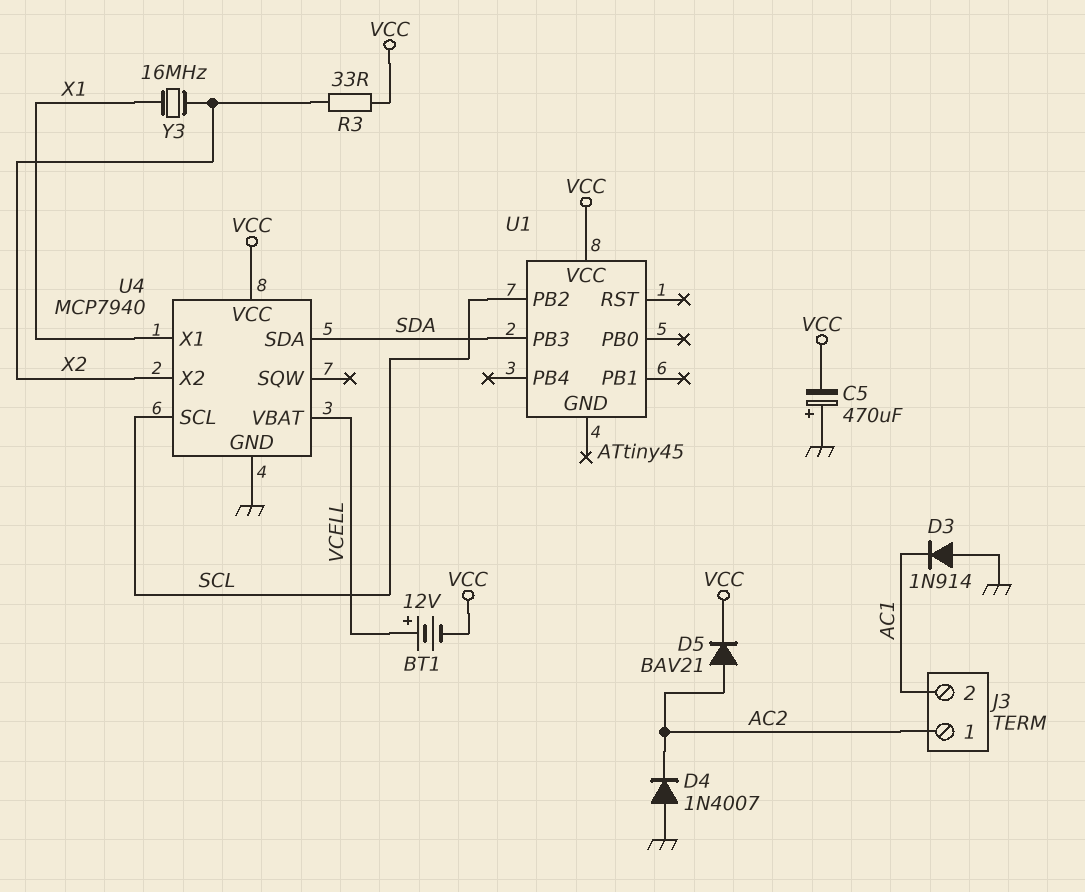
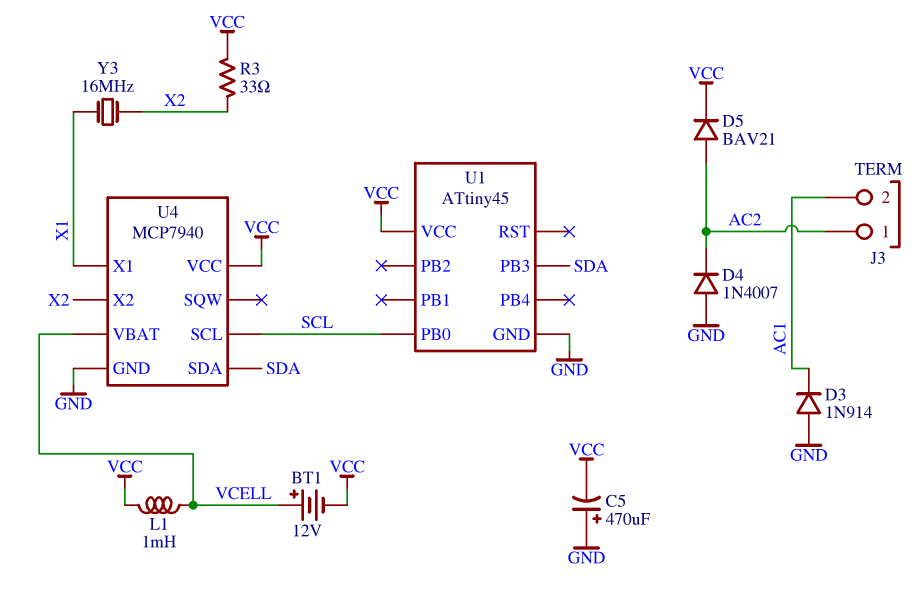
L1: none -> 1mH (VCC, VCELL)
U1 pin GND: none -> GND
U1 pin PB0: none -> SCL
U1 pin PB2: SCL -> none

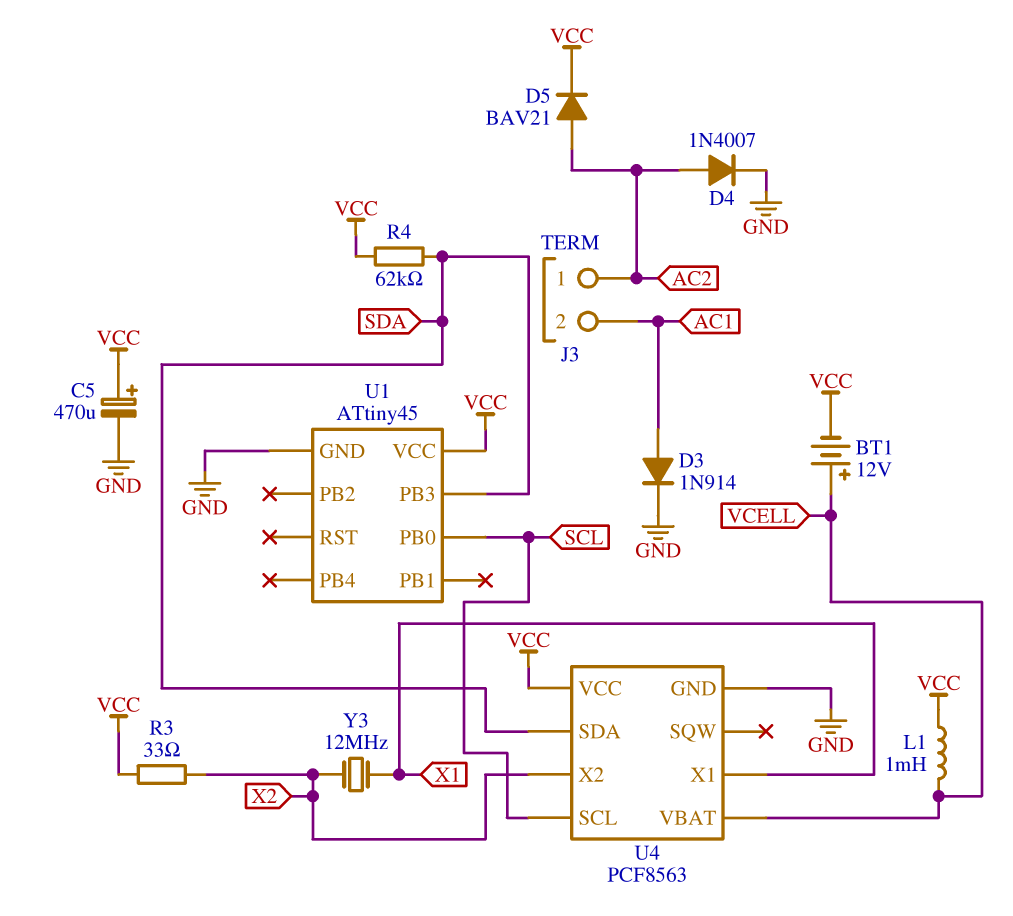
C5: 470uF (plus GND, minus VCC) -> 470uF (plus VCC, minus GND)
D3: diode 1N914 (A GND, K AC1) -> diode 1N914 (A AC1, K GND)
D4: diode 1N4007 (A GND, K AC2) -> diode 1N4007 (A AC2, K GND)
R4: none -> 62k (SDA, VCC)
U4: MCP7940 -> PCF8563
Y3: 16MHz (X1, X2) -> 12MHz (X1, X2)

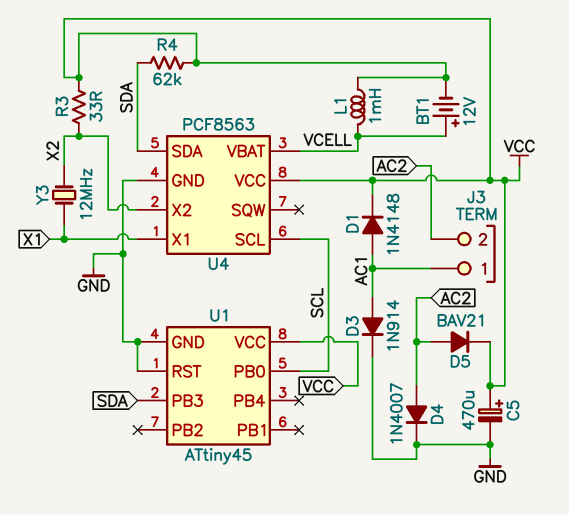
D1: none -> diode 1N4148 (A AC1, K VCC)
J3 pin 1: AC2 -> AC1
J3 pin 2: AC1 -> AC2
U1 pin RST: none -> GND

